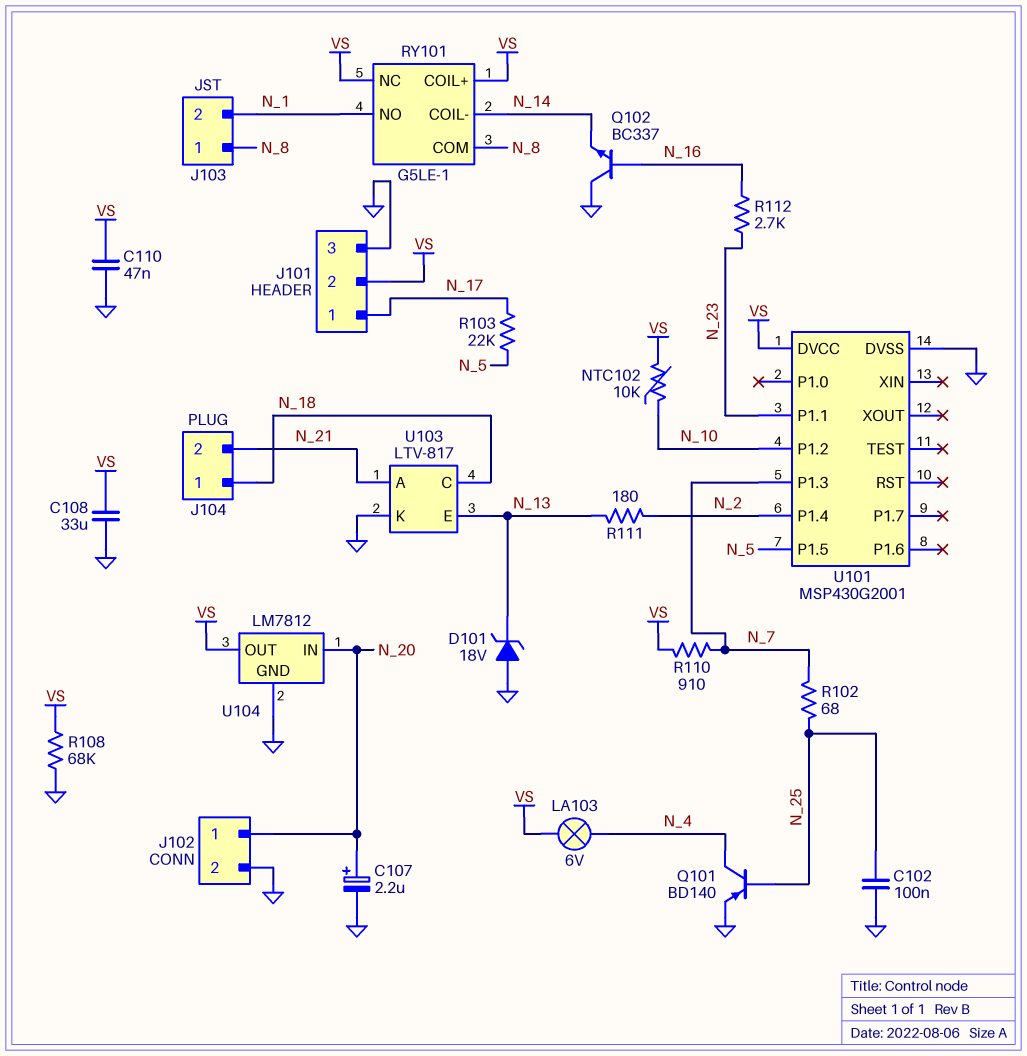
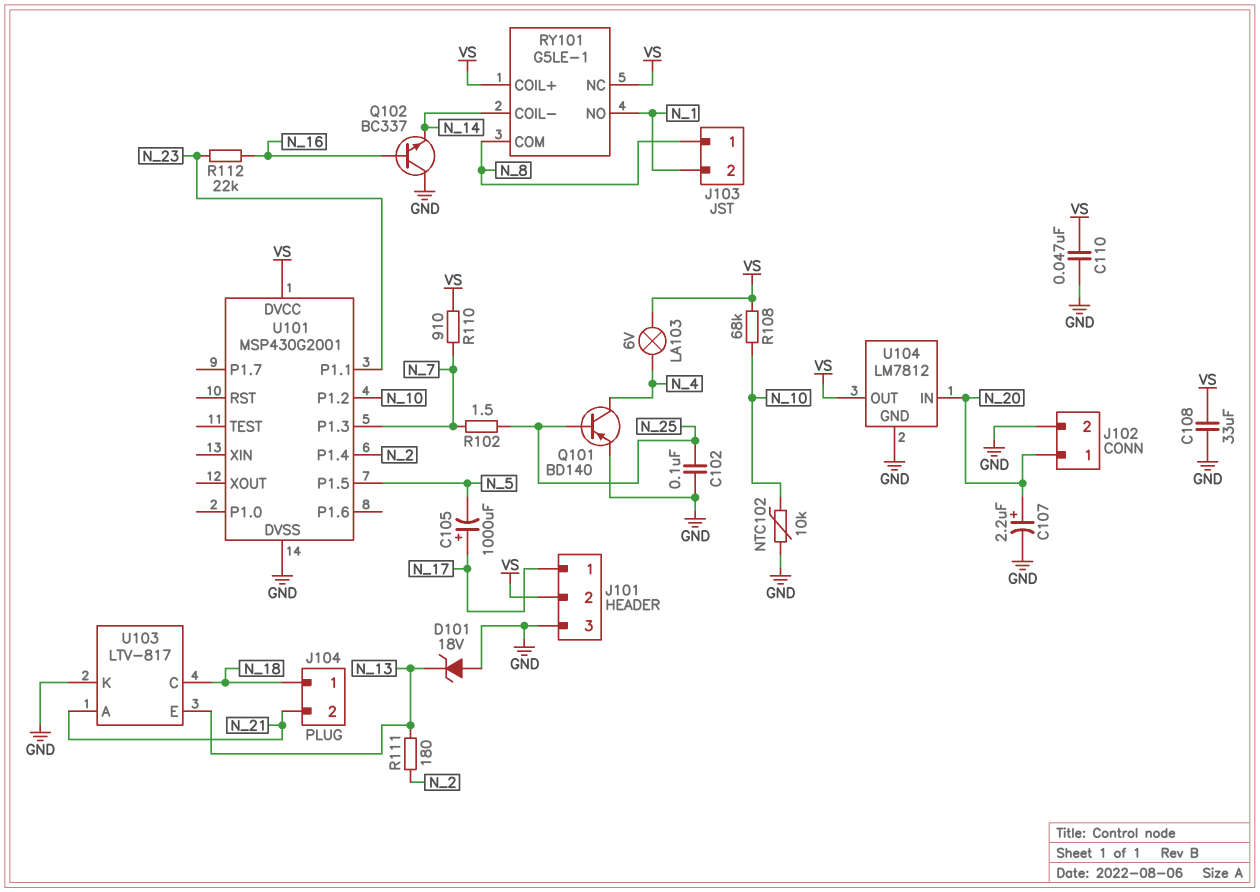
C105: none -> 1000uF (plus N_17, minus N_5)
NTC102: 10k (N_10, VS) -> 10k (GND, N_10)
R102: 68 (N_7, N_25) -> 1.5 (N_7, N_25)
R103: 22k (N_5, N_17) -> none
R108: 68k (GND, VS) -> 68k (N_10, VS)
R112: 2.7k (N_16, N_23) -> 22k (N_16, N_23)

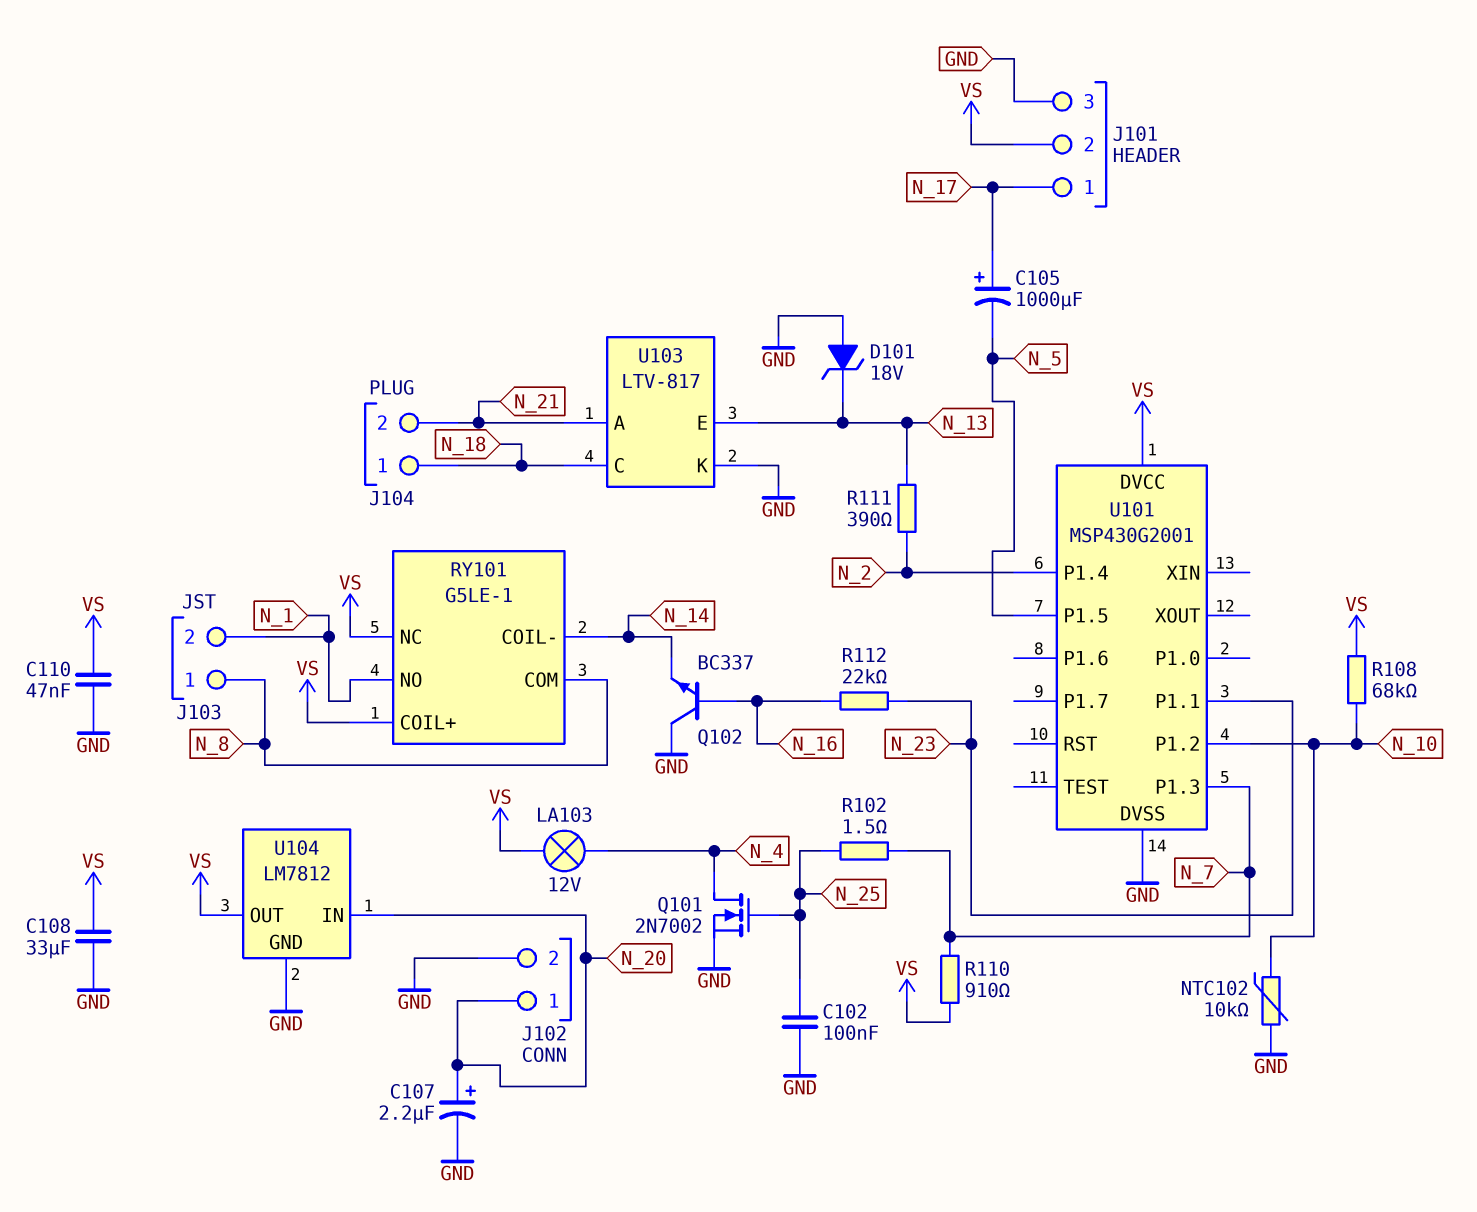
LA103: lamp 6V (N_4, VS) -> lamp 12V (N_4, VS)
Q101: PNP BD140 (B N_25, C N_4, E GND) -> NMOS 2N7002 (G N_25, D N_4, S GND)
R111: 180 (N_2, N_13) -> 390 (N_2, N_13)

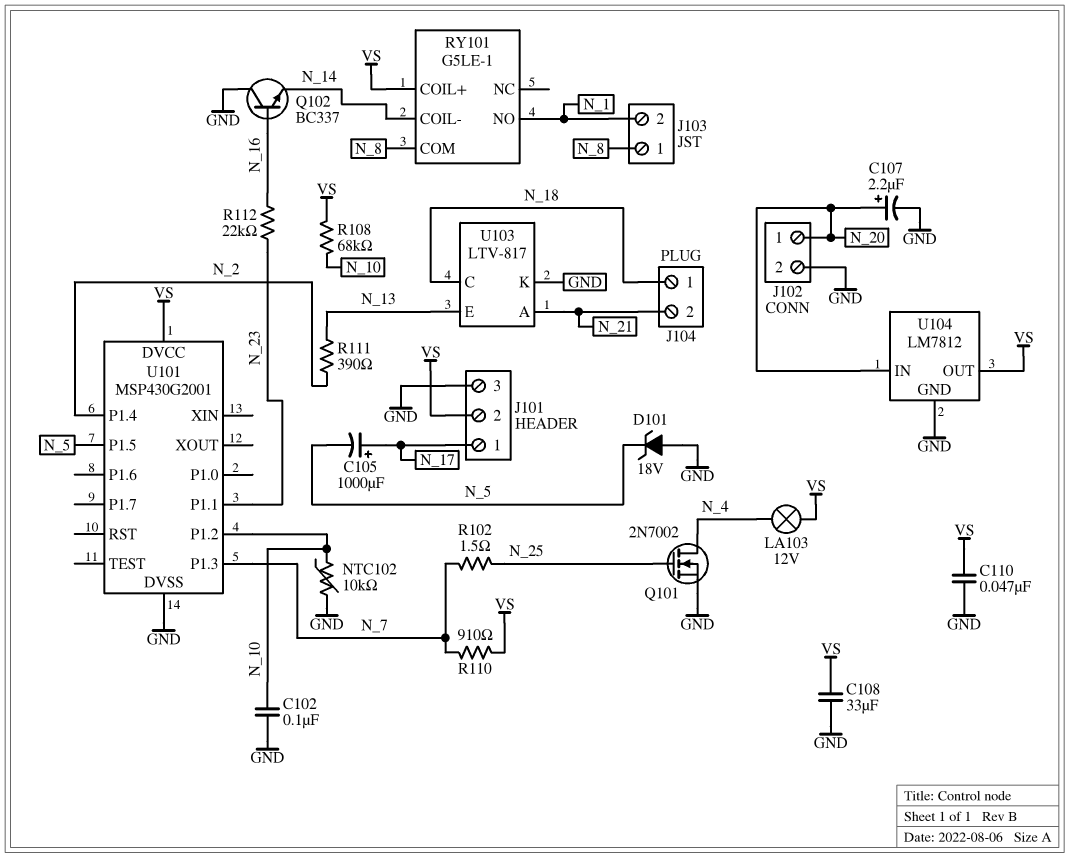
C102: 100nF (GND, N_25) -> 100nF (GND, N_10)
D101: zener 18V (A GND, K N_13) -> zener 18V (A GND, K N_5)
RY101 pin NC: VS -> none

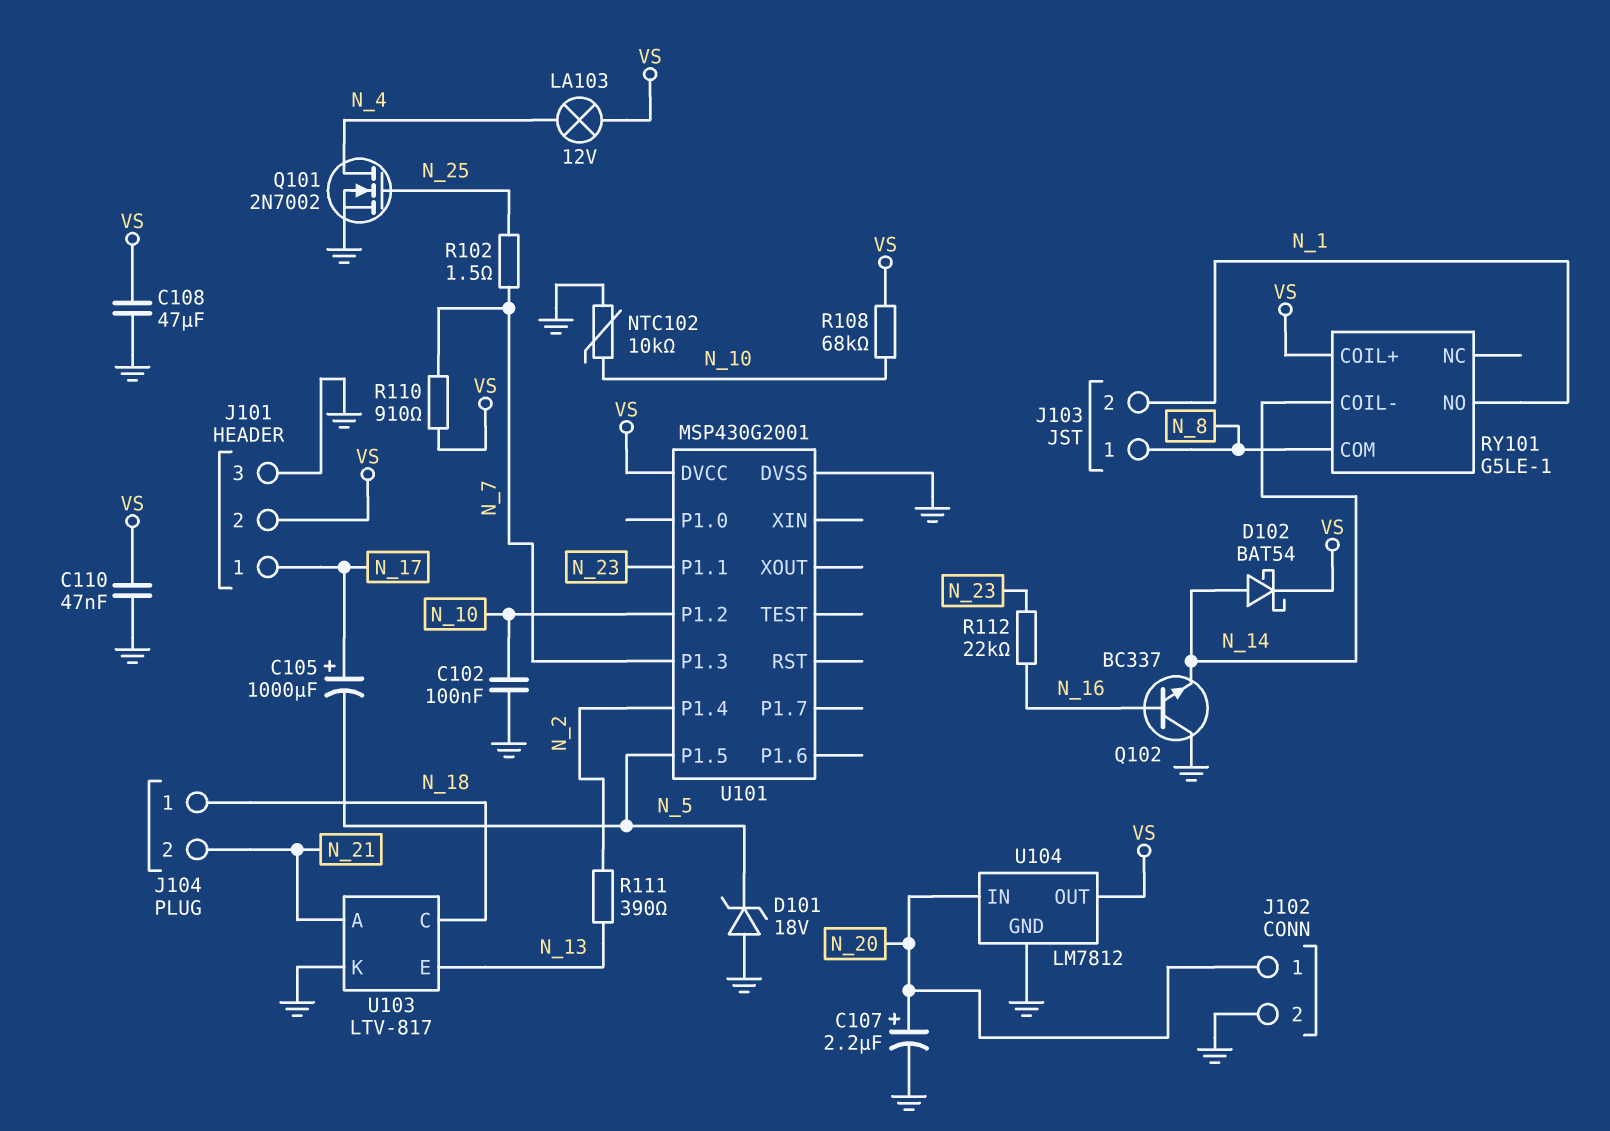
C108: 33uF (GND, VS) -> 47uF (GND, VS)
D102: none -> schottky BAT54 (A N_14, K VS)

